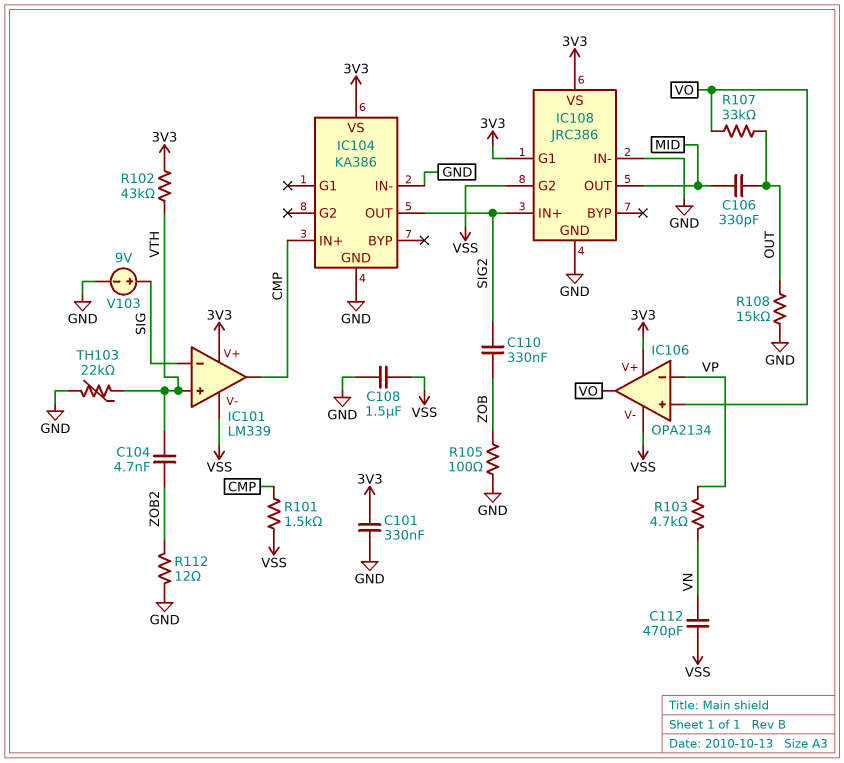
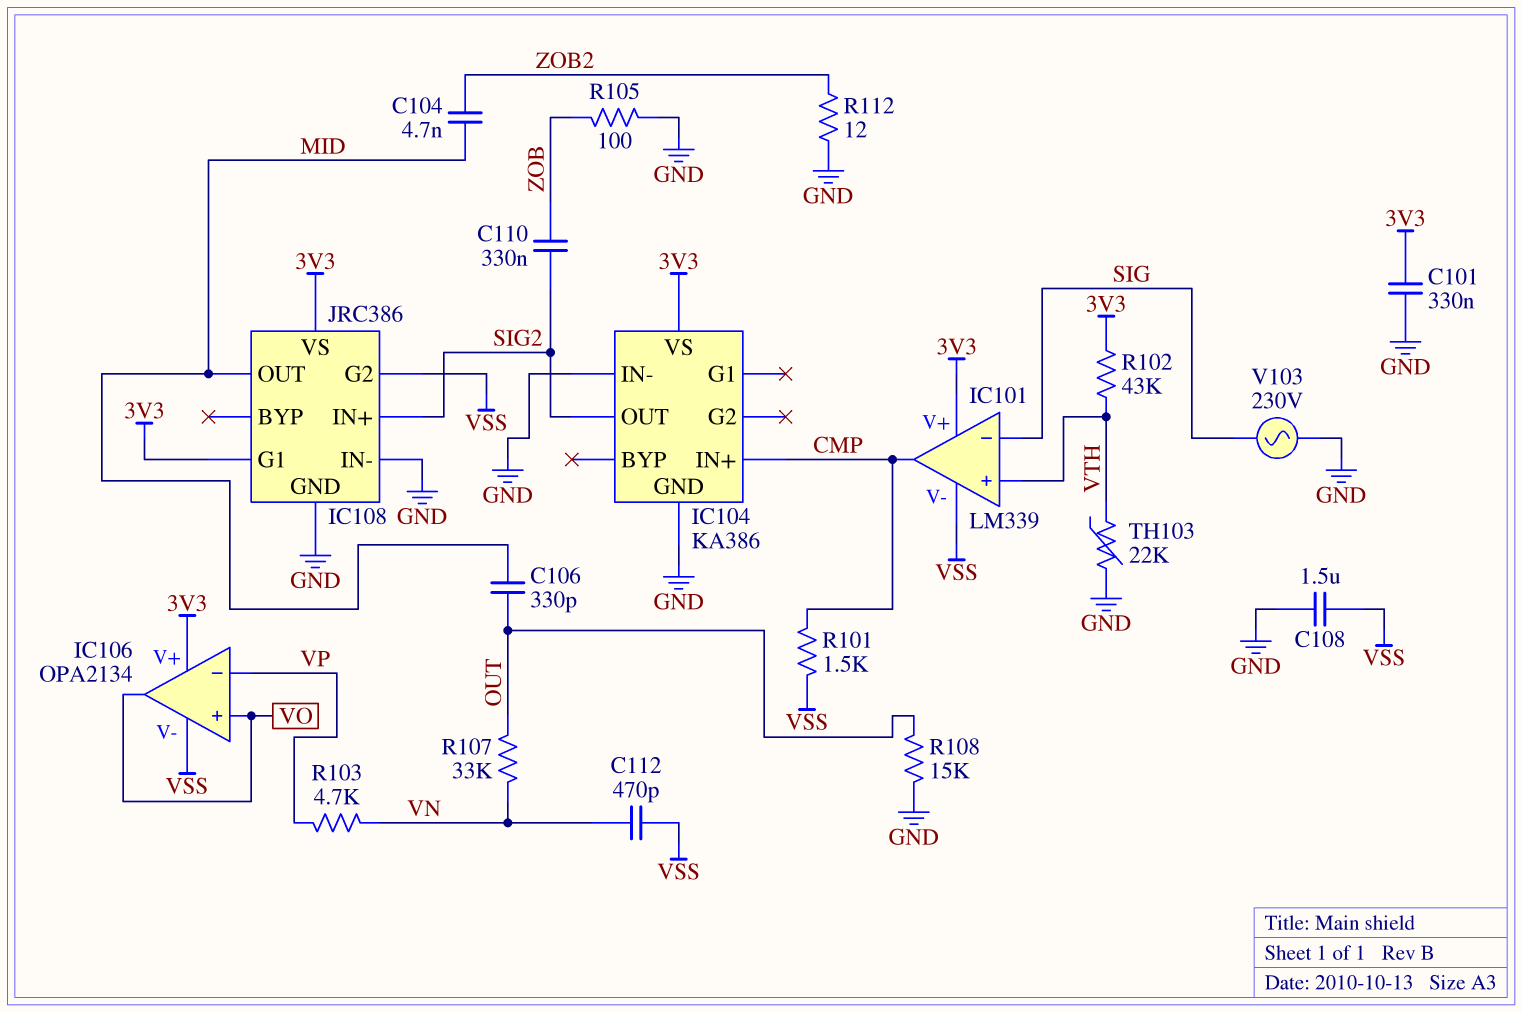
C104: 4.7nF (VTH, ZOB2) -> 4.7nF (MID, ZOB2)
R107: 33k (OUT, VO) -> 33k (OUT, VN)
V103: 9V (plus SIG, minus GND) -> AC 230V (GND, SIG)

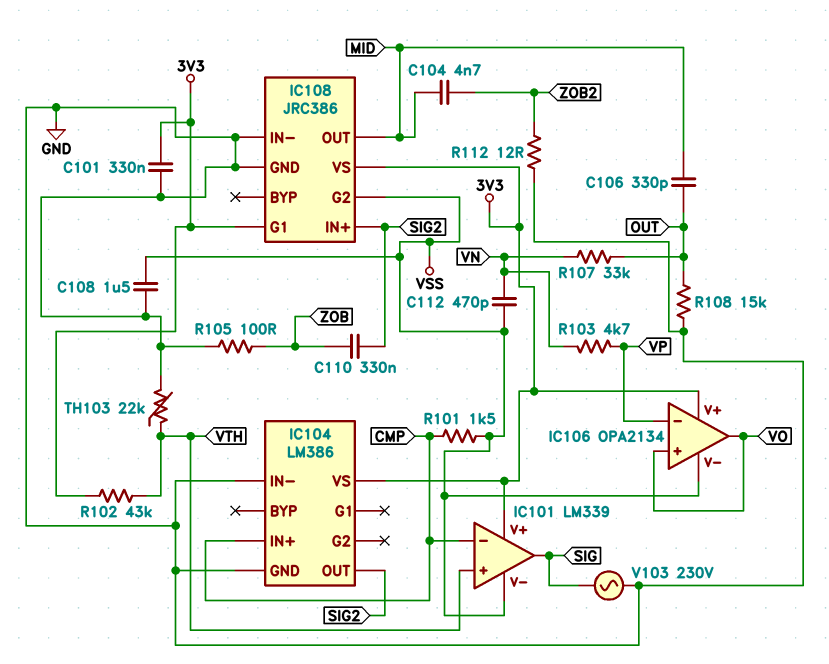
IC101 pin in-: SIG -> CMP
IC101 pin out: CMP -> SIG
IC104: KA386 -> LM386

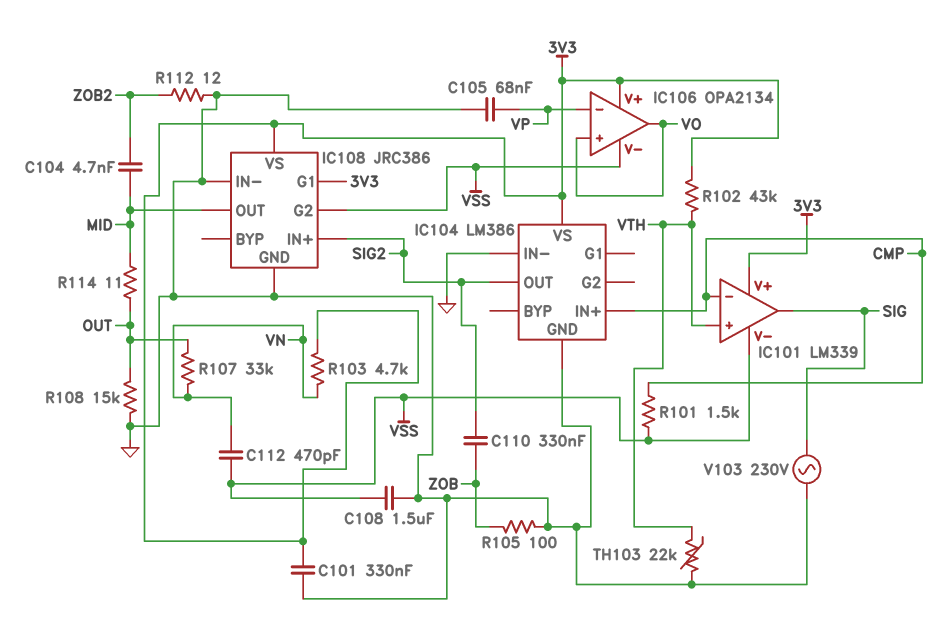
C105: none -> 68nF (GND, VP)
C106: 330pF (MID, OUT) -> none
R103: 4.7k (VN, VP) -> 4.7k (3V3, VN)
R114: none -> 11 (MID, OUT)

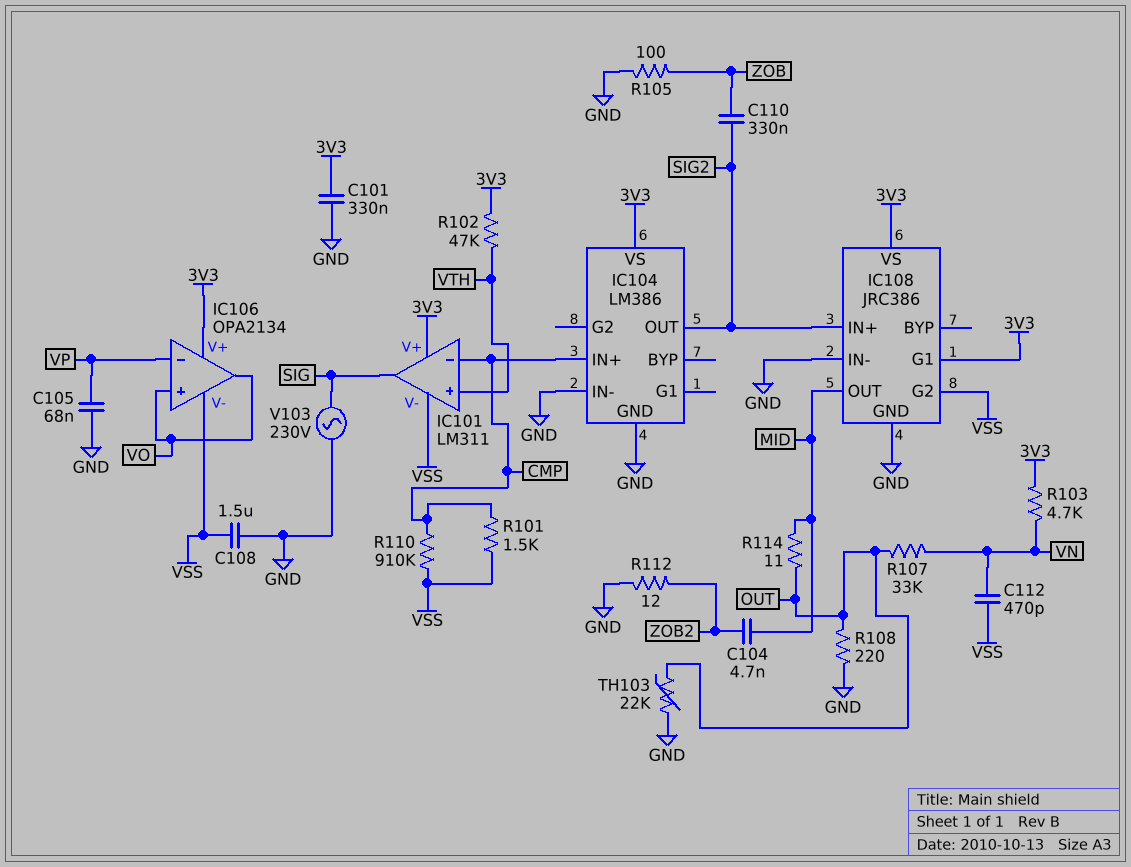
IC101: LM339 -> LM311
R102: 43k (3V3, VTH) -> 47k (3V3, VTH)
R108: 15k (GND, OUT) -> 220 (GND, OUT)
R110: none -> 910k (CMP, VSS)
TH103: 22k (GND, VTH) -> 22k (GND, OUT)

